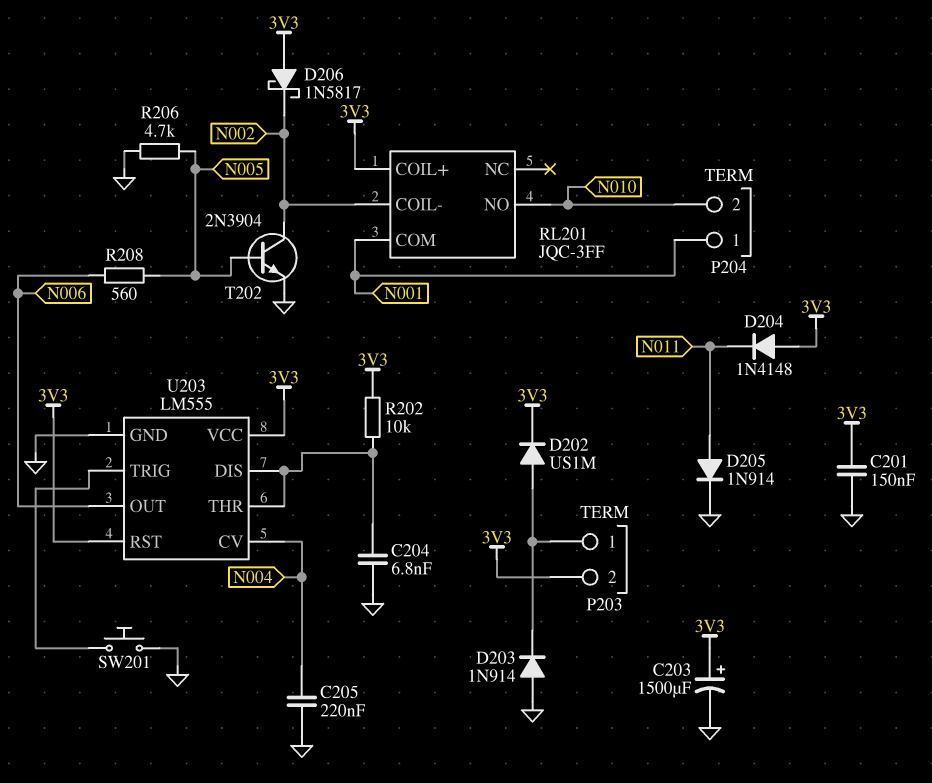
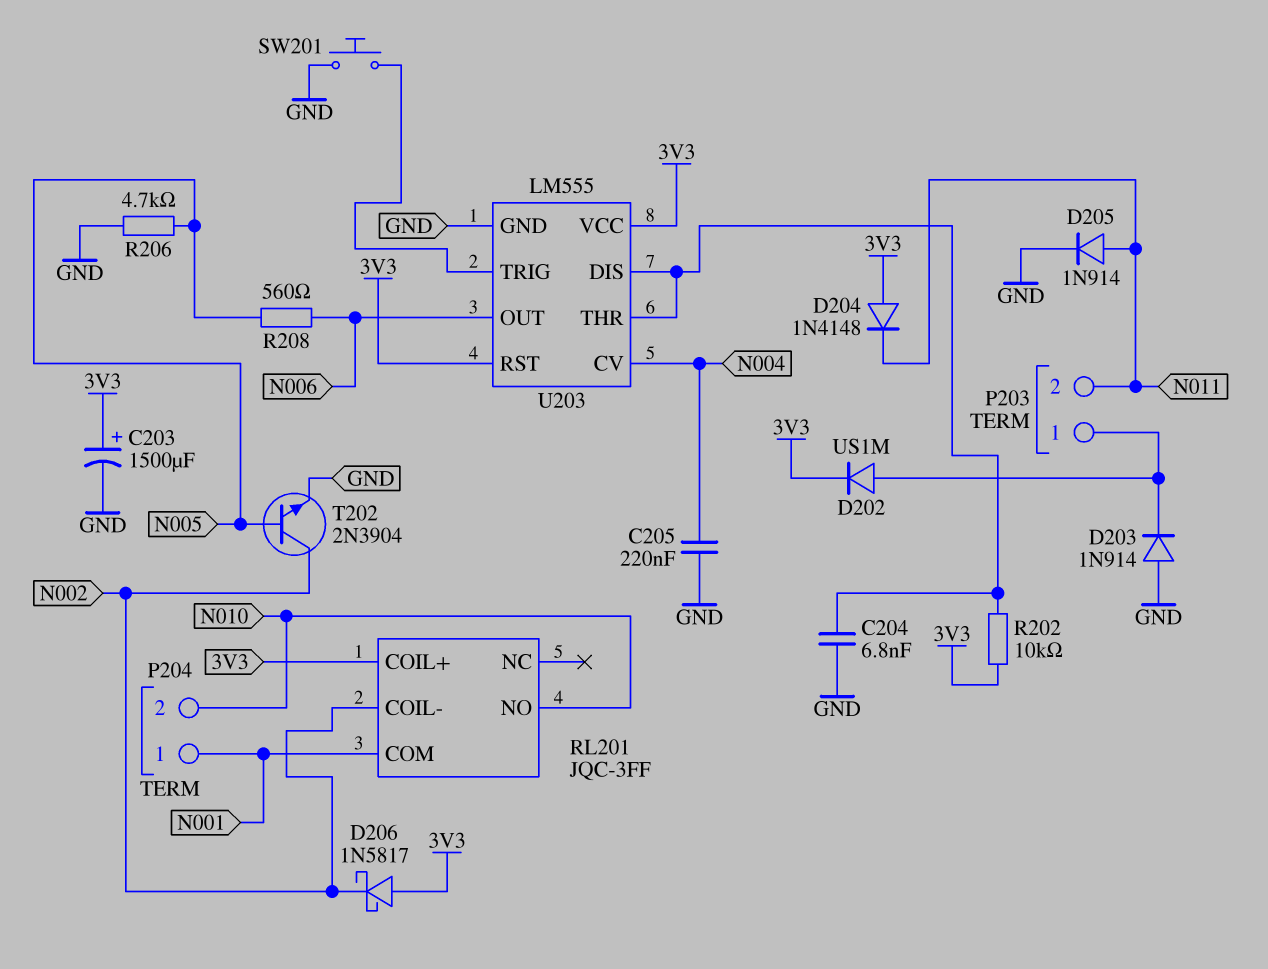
C201: 150nF (3V3, GND) -> none
P203 pin 2: 3V3 -> N011

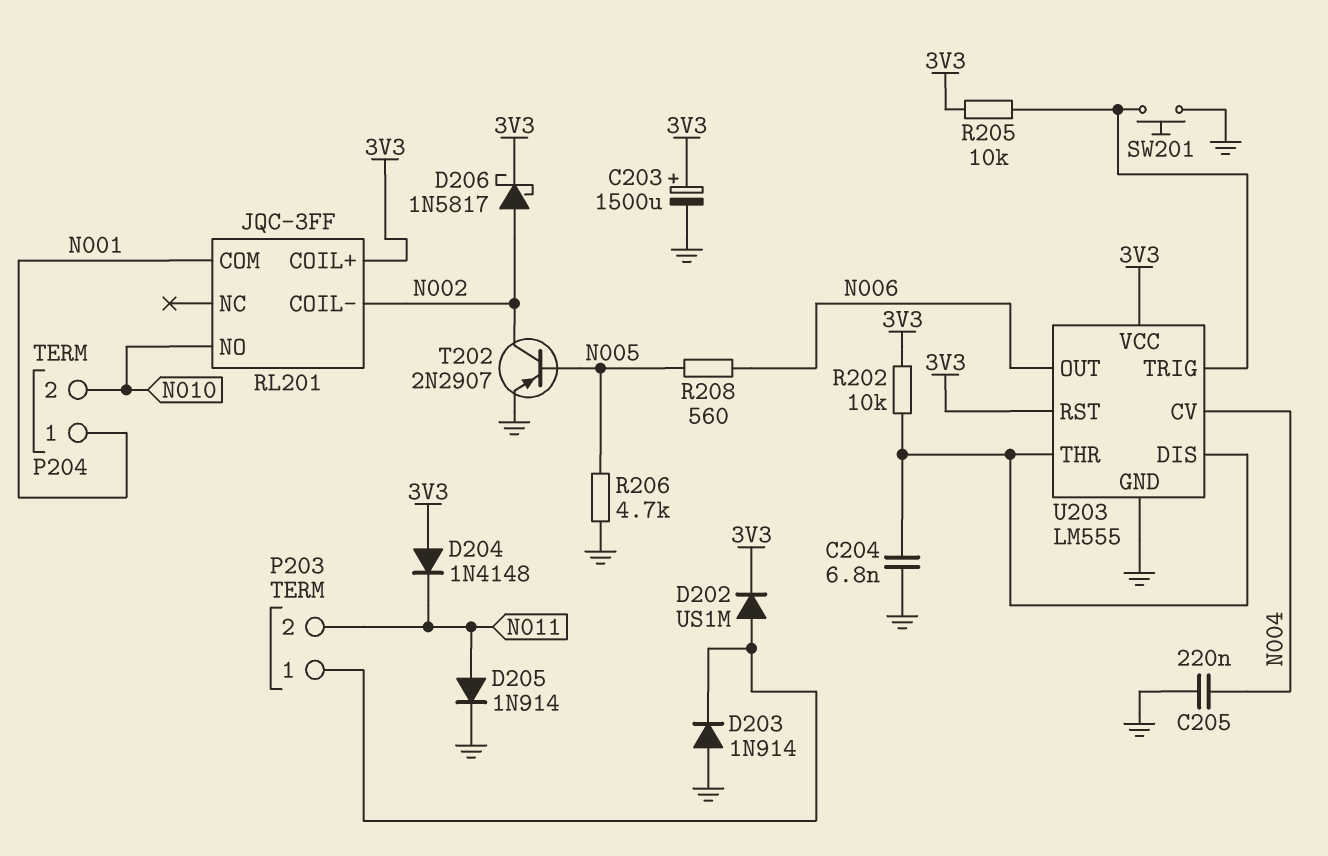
D206: schottky 1N5817 (A 3V3, K N002) -> schottky 1N5817 (A N002, K 3V3)
R205: none -> 10k (3V3, U203/TRIG)
T202: NPN 2N3904 (B N005, C N002, E GND) -> PNP 2N2907 (B N005, C N002, E GND)

